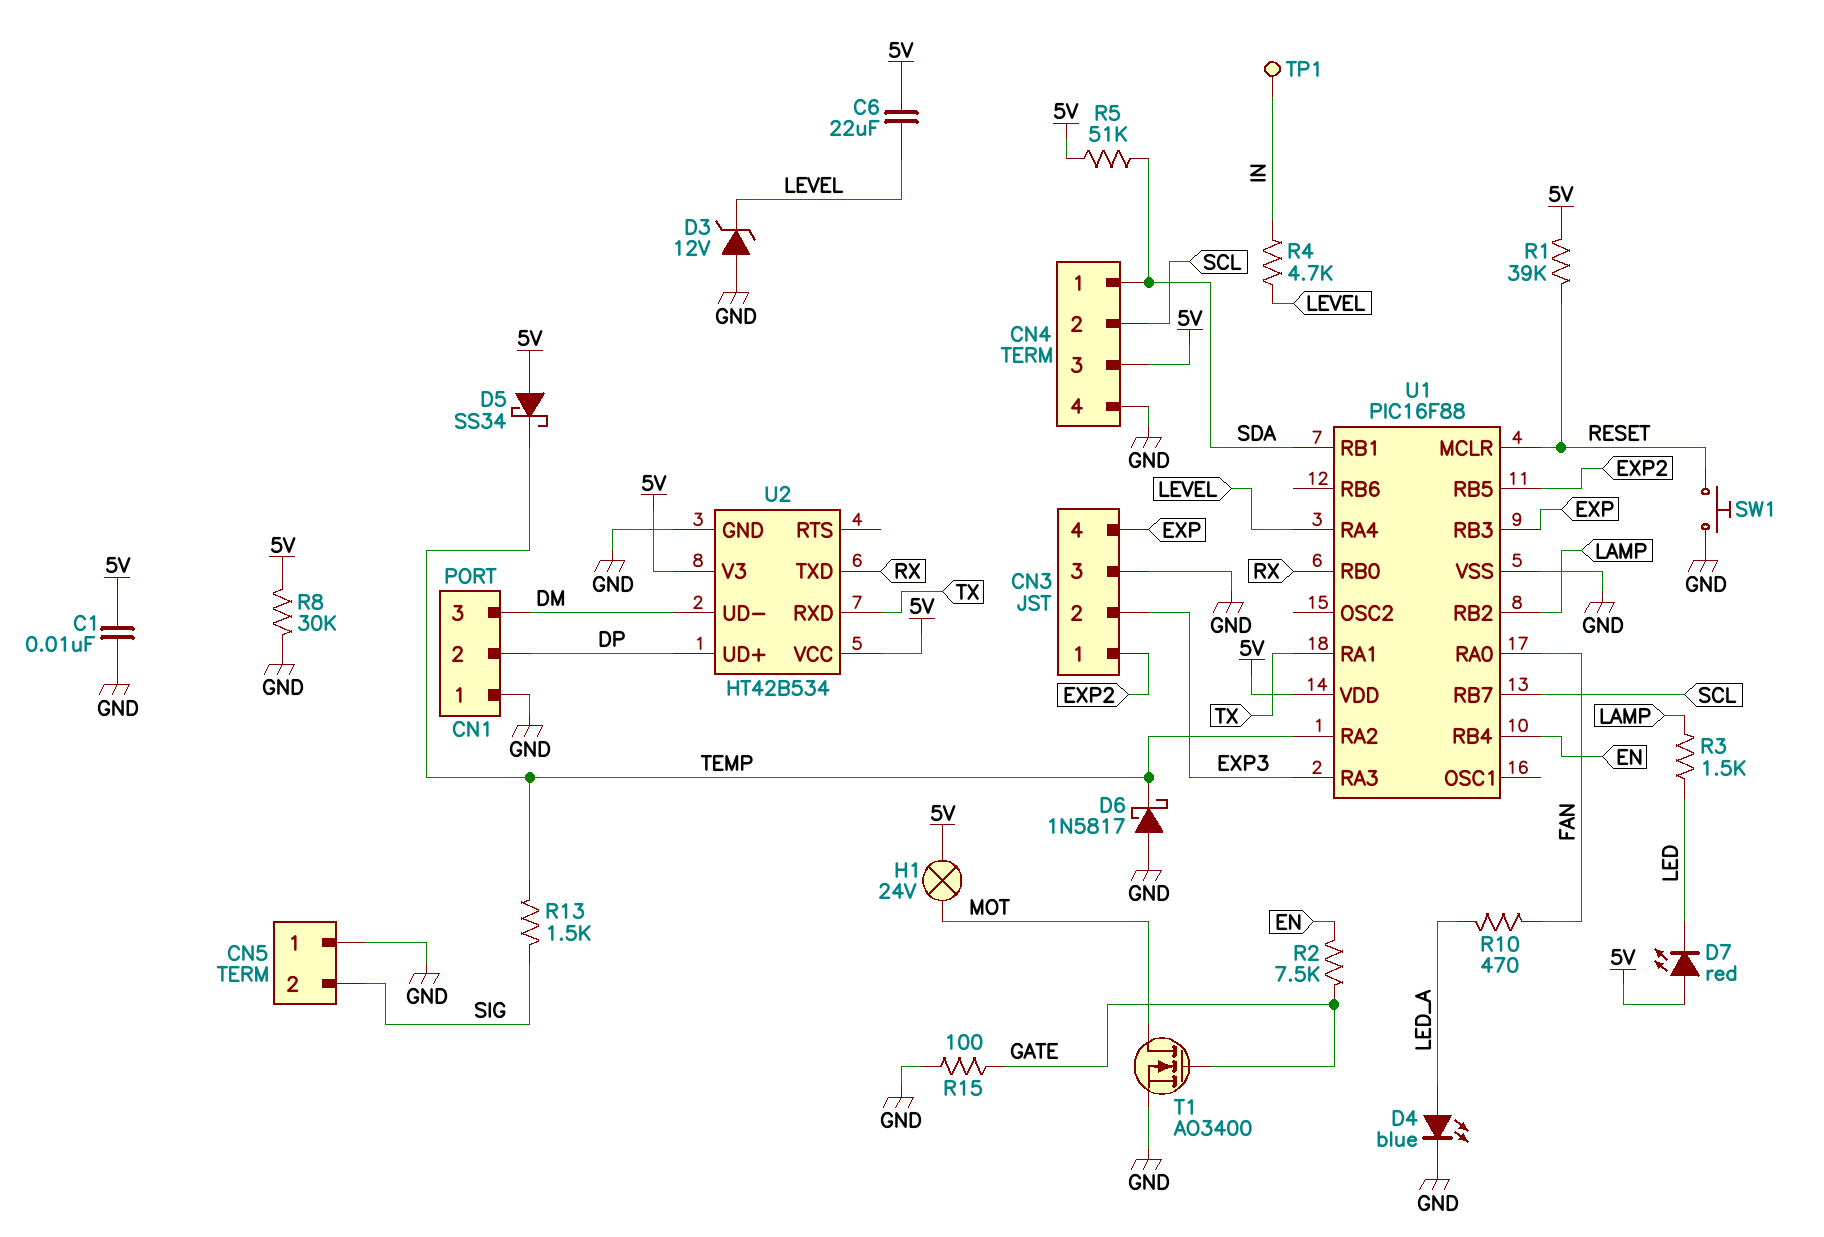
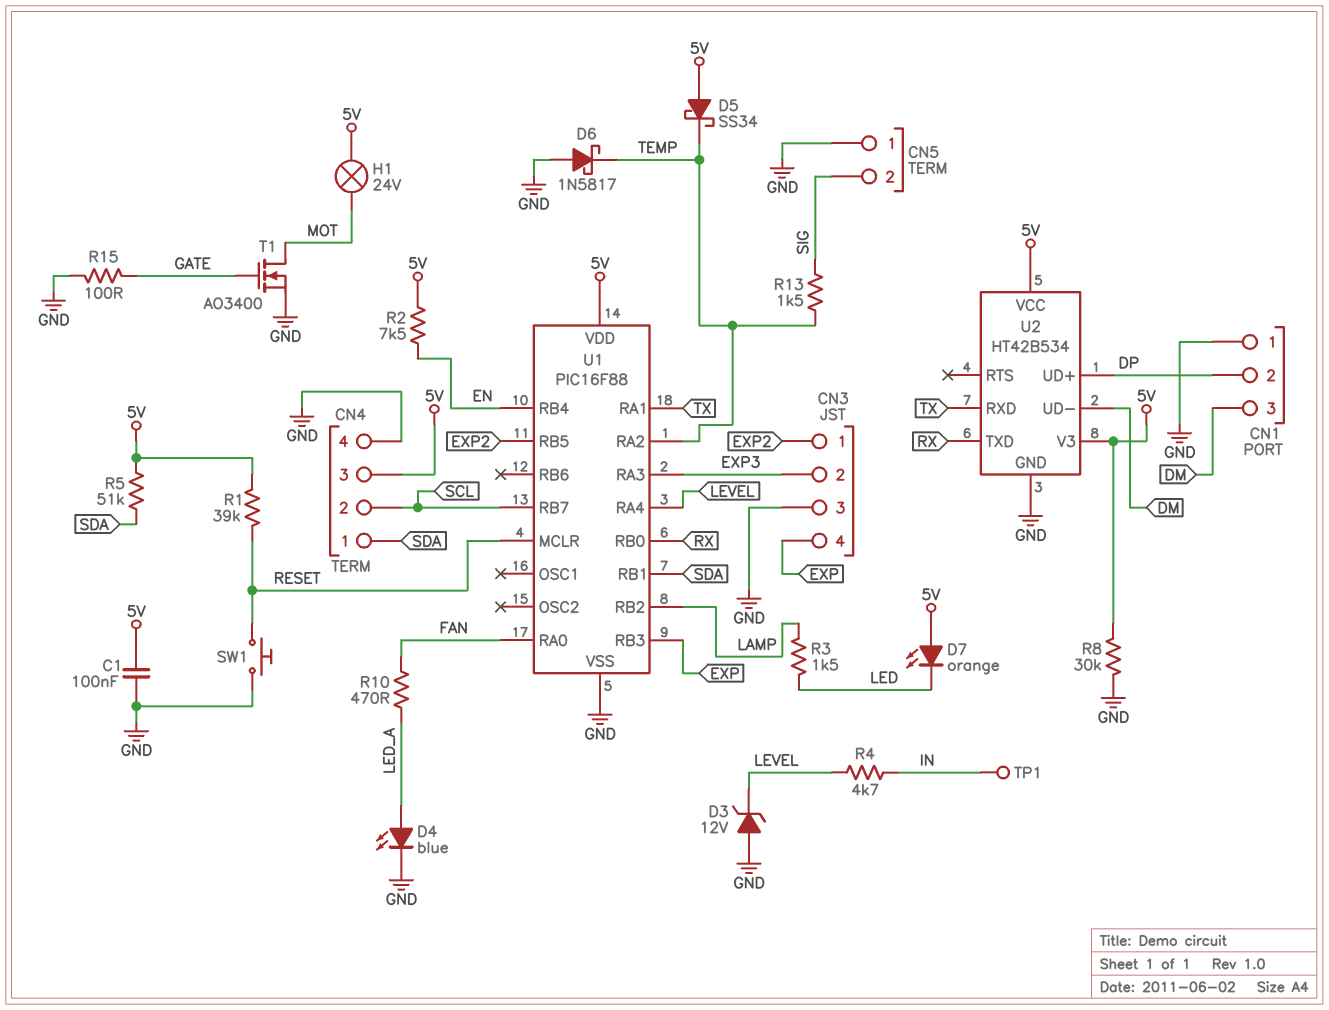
C1: 10nF (5V, GND) -> 100nF (5V, GND)
C6: 22uF (5V, LEVEL) -> none
D7: LED red (A 5V, K LED) -> LED orange (A 5V, K LED)
R2: 7.5k (EN, GATE) -> 7.5k (5V, EN)

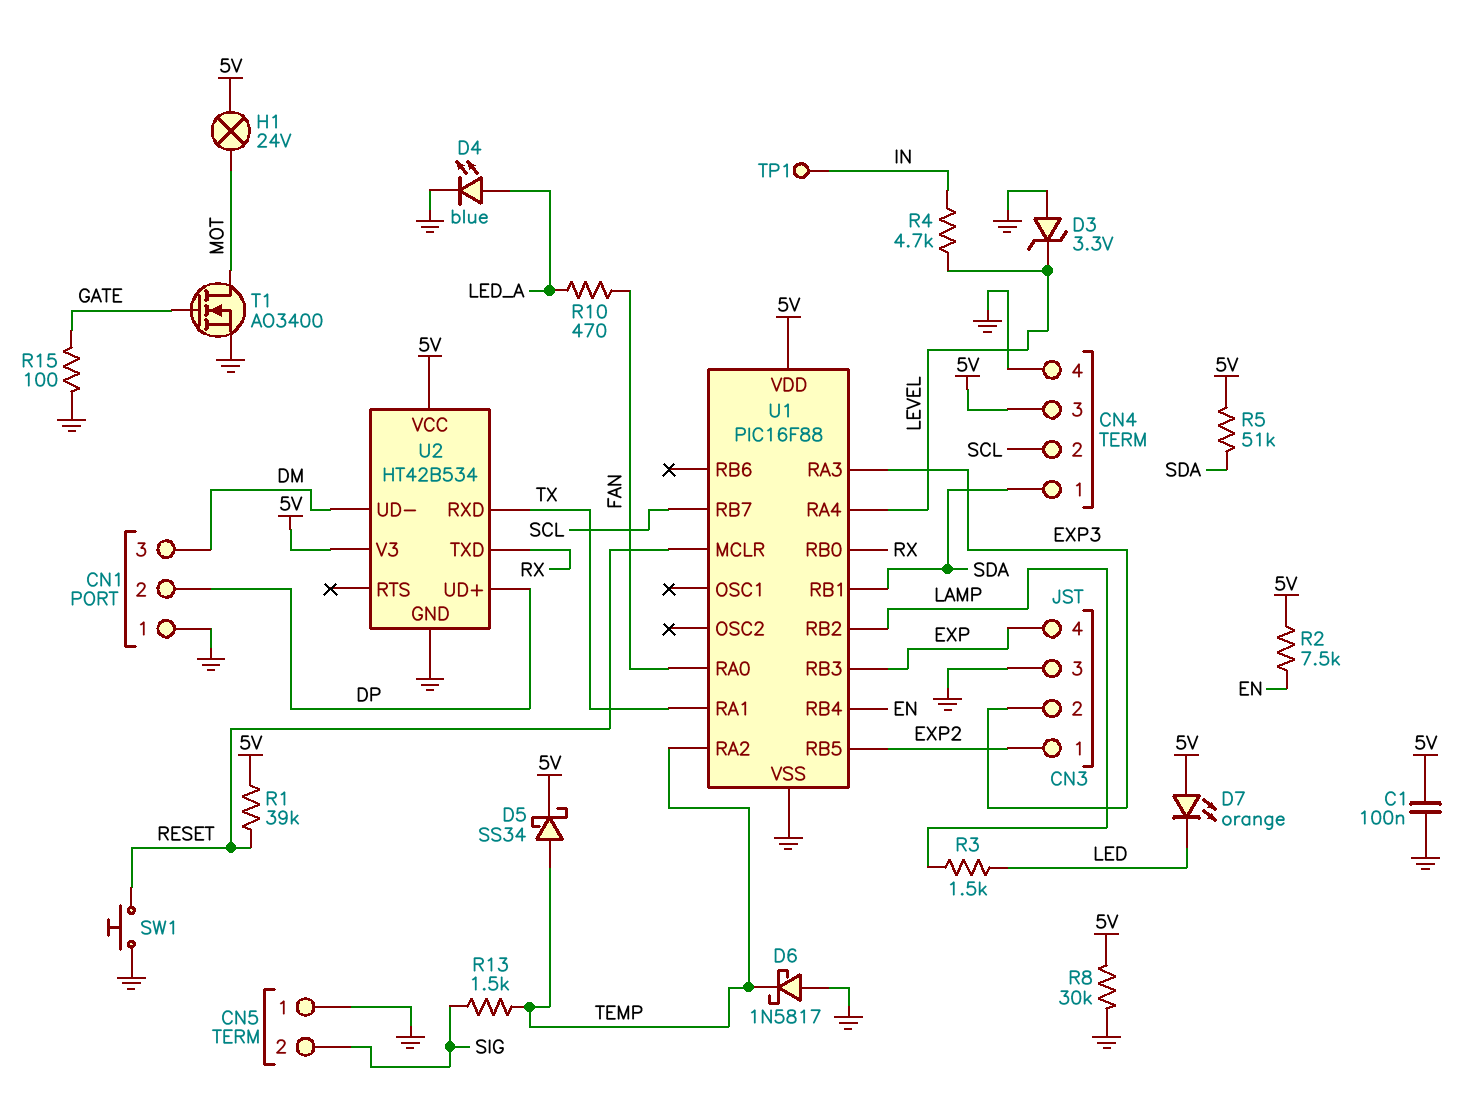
D3: zener 12V (A GND, K LEVEL) -> zener 3.3V (A GND, K LEVEL)
D5: schottky SS34 (A 5V, K TEMP) -> schottky SS34 (A TEMP, K 5V)

